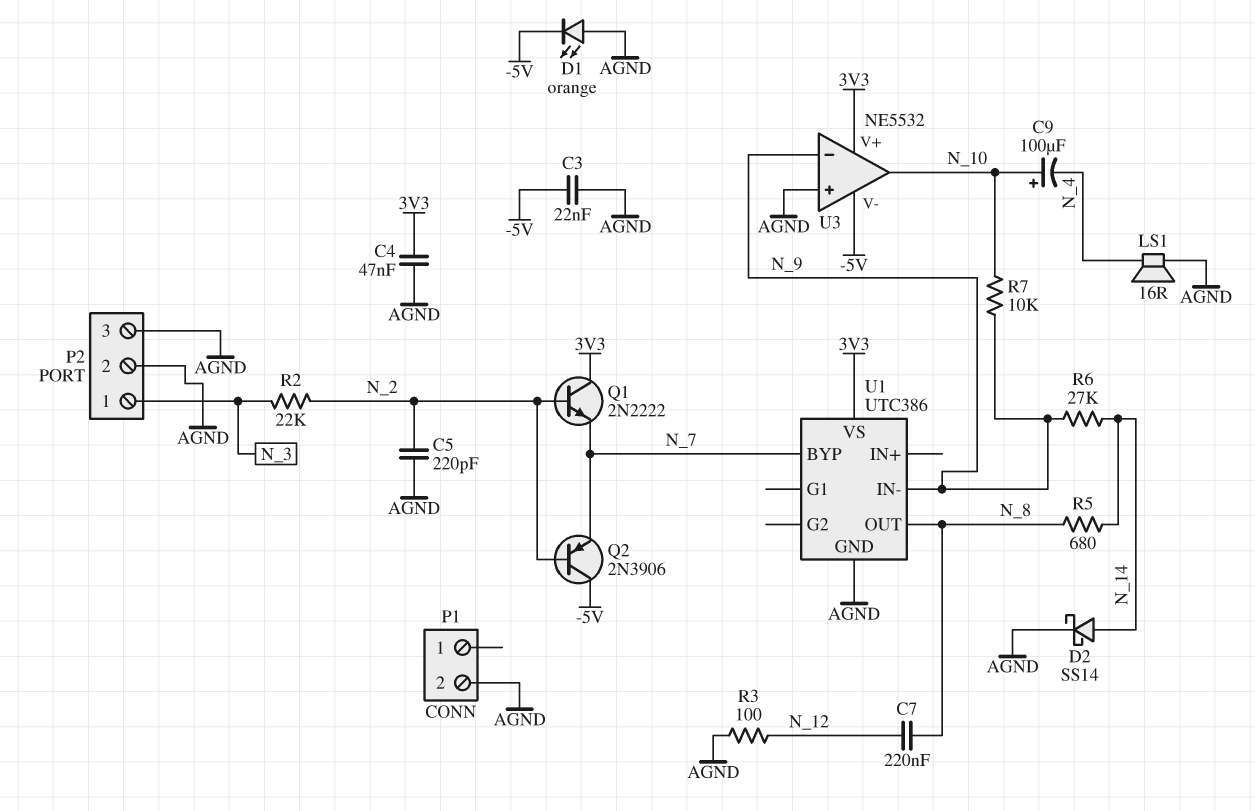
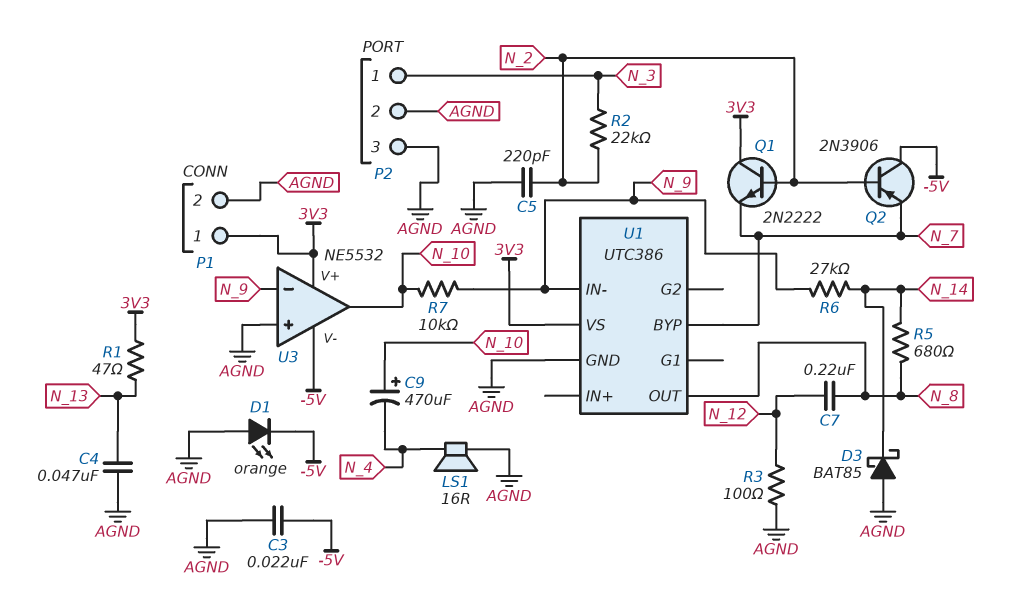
C4: 47nF (3V3, AGND) -> 47nF (AGND, N_13)
C9: 100uF (plus N_10, minus N_4) -> 470uF (plus N_10, minus N_4)
D2: schottky SS14 (A N_14, K AGND) -> none
D3: none -> schottky BAT85 (A AGND, K N_14)
P1 pin 1: none -> 3V3
R1: none -> 47 (3V3, N_13)

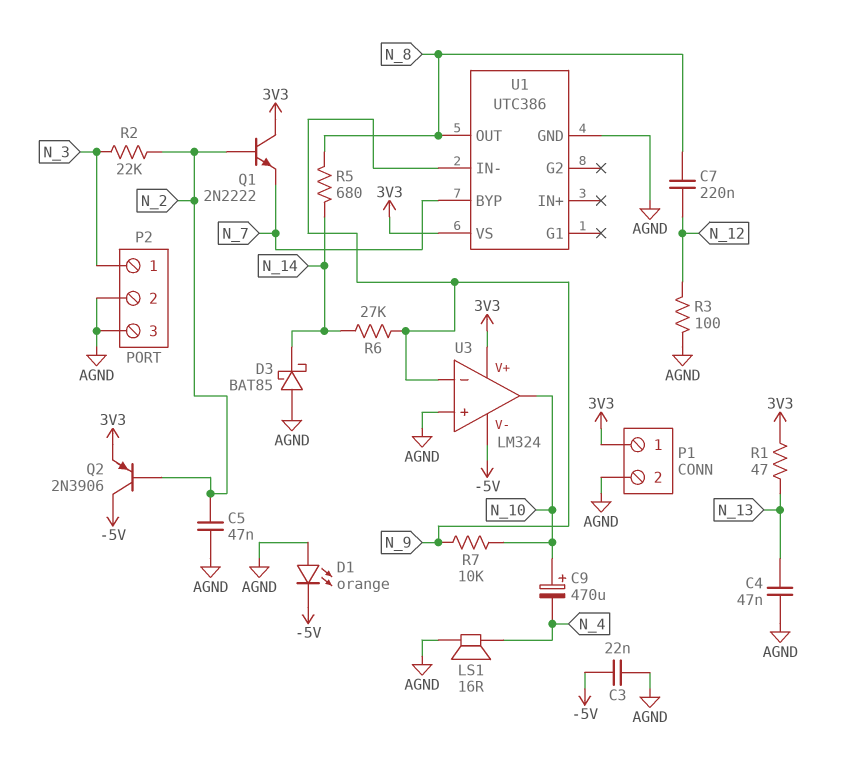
C5: 220pF (AGND, N_2) -> 47nF (AGND, N_2)
Q2: PNP 2N3906 (B N_2, C -5V, E N_7) -> PNP 2N3906 (B N_2, C -5V, E 3V3)
U3: NE5532 -> LM324

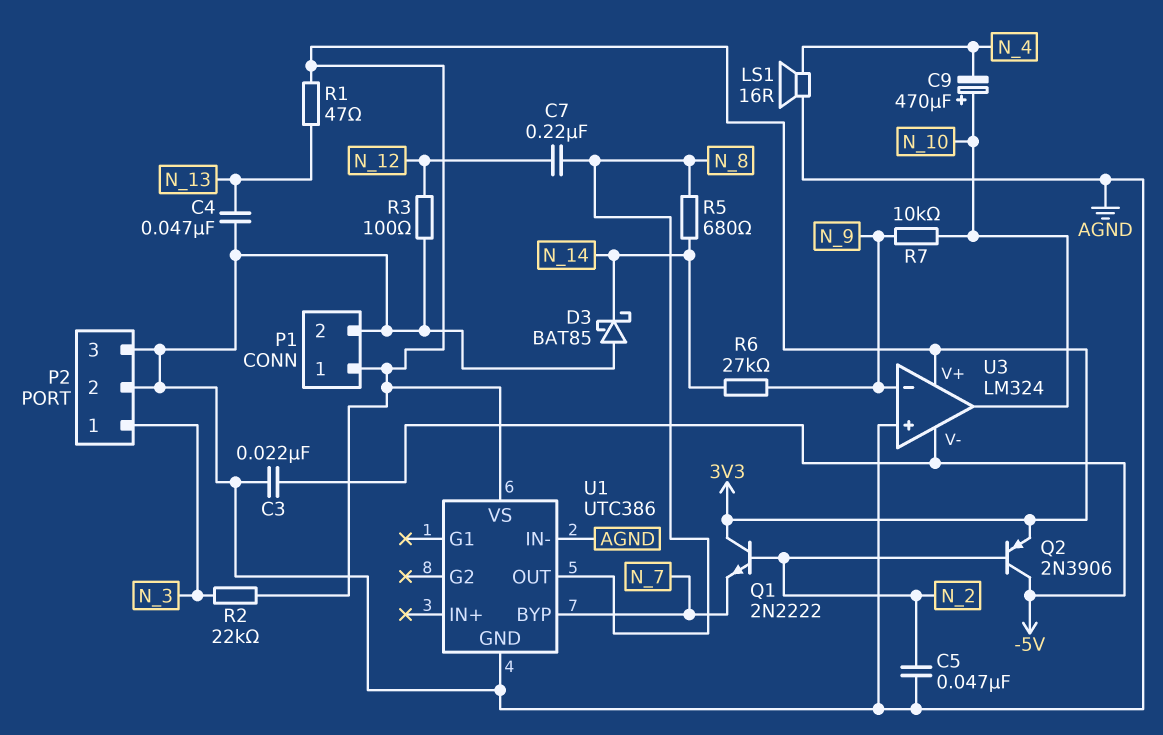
D1: LED orange (A AGND, K -5V) -> none
R2: 22k (N_2, N_3) -> 22k (3V3, N_3)
U1 pin IN-: N_9 -> AGND

